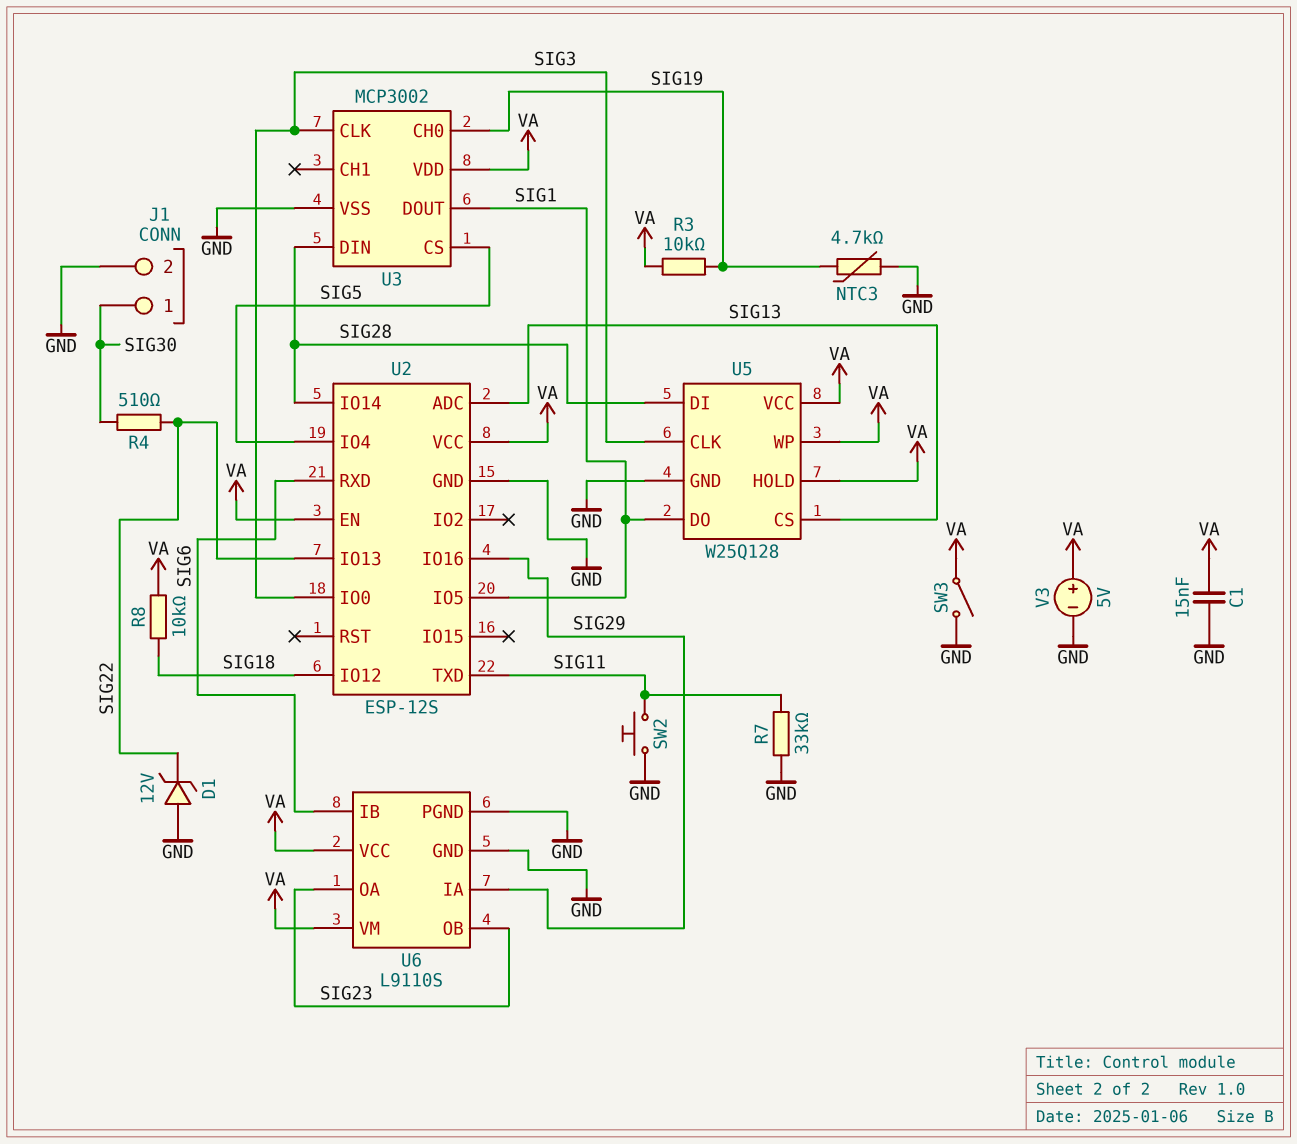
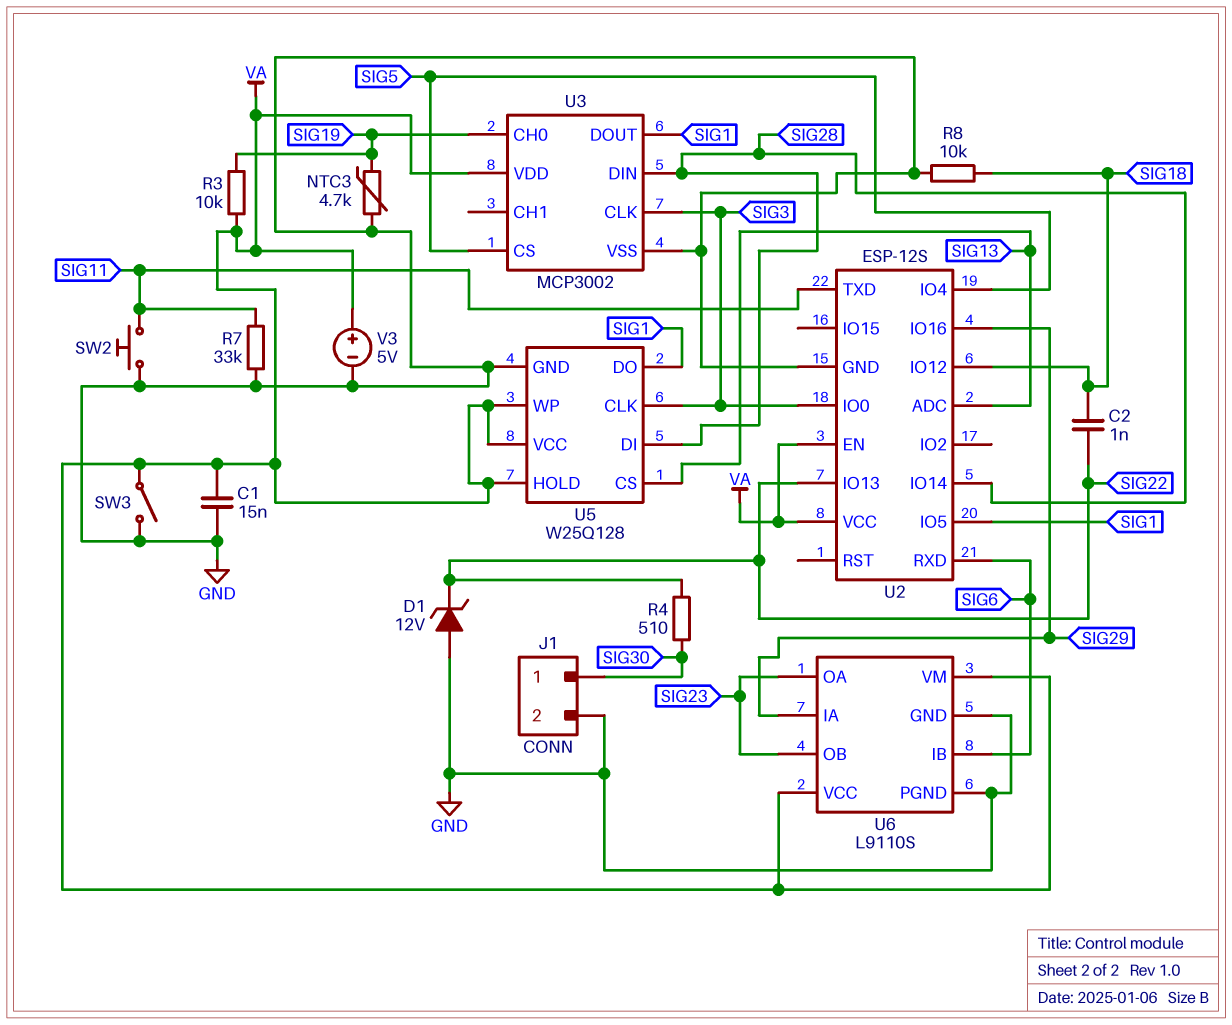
C2: none -> 1nF (SIG18, SIG22)
R8: 10k (SIG18, VA) -> 10k (GND, SIG18)

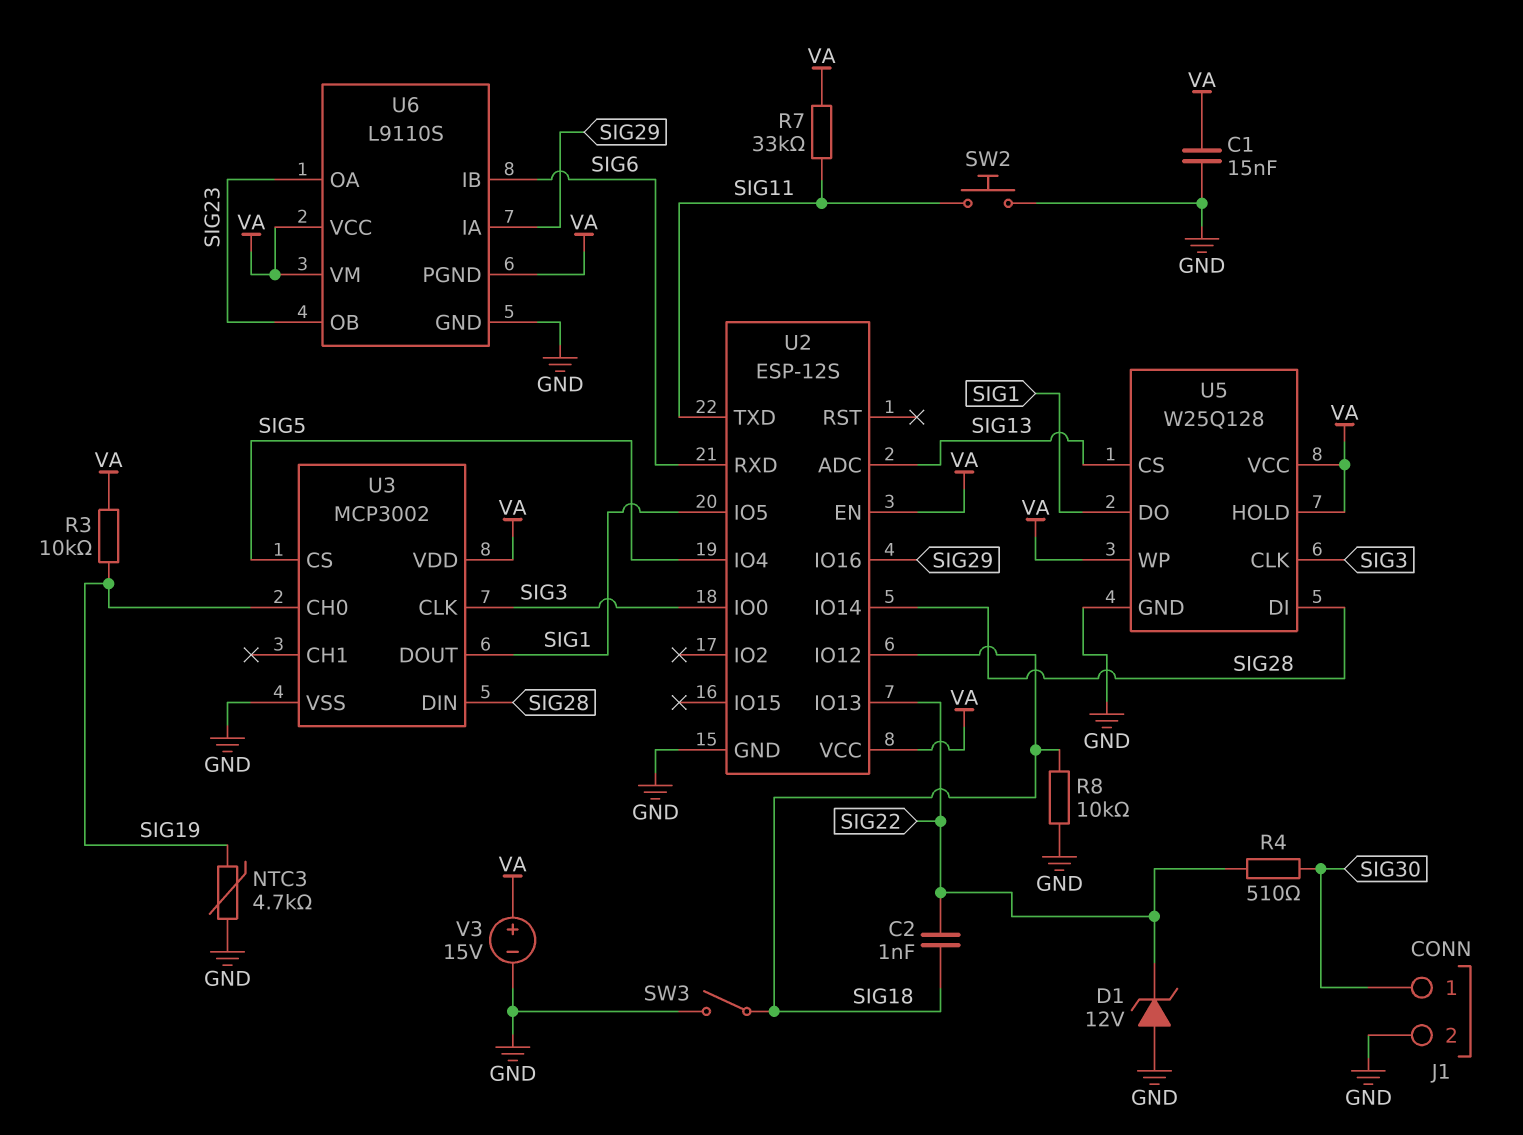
R7: 33k (GND, SIG11) -> 33k (SIG11, VA)
SW3: switch (GND, VA) -> switch (GND, SIG18)
U6 pin PGND: GND -> VA
V3: 5V (plus VA, minus GND) -> 15V (plus VA, minus GND)

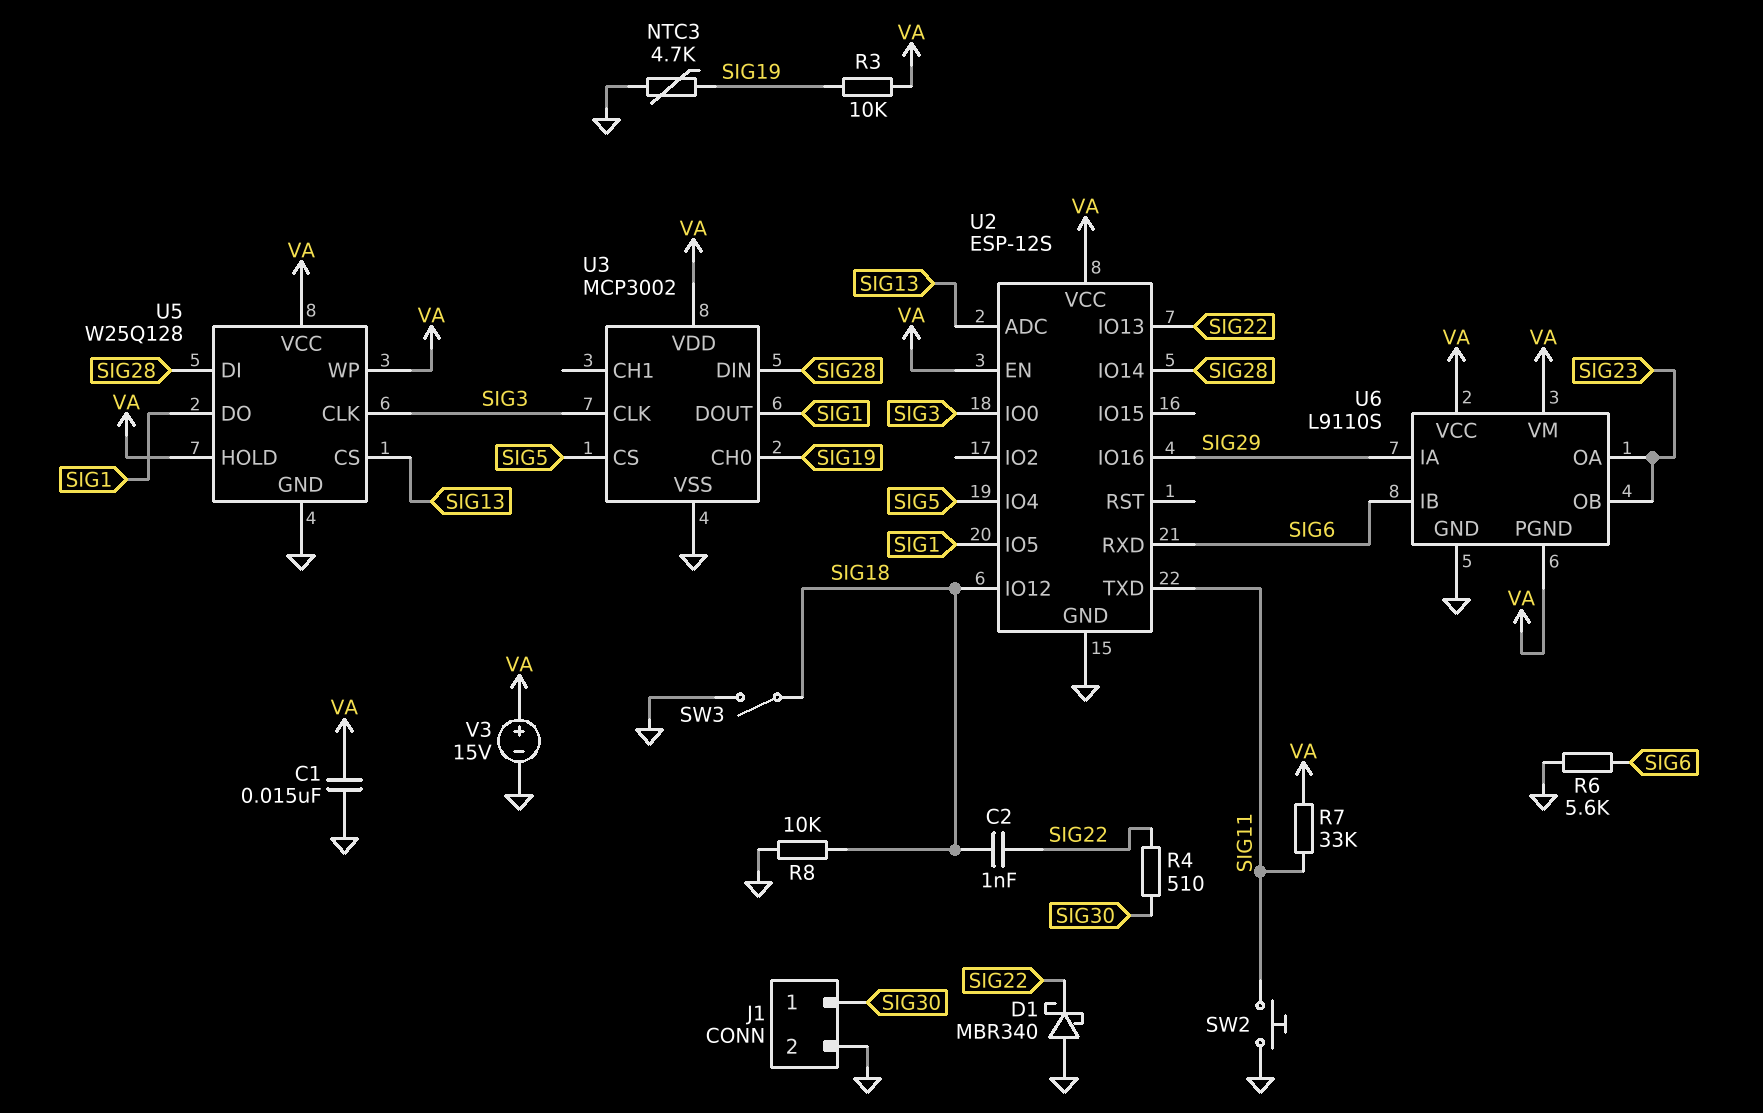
D1: zener 12V (A GND, K SIG22) -> schottky MBR340 (A GND, K SIG22)
R6: none -> 5.6k (GND, SIG6)

